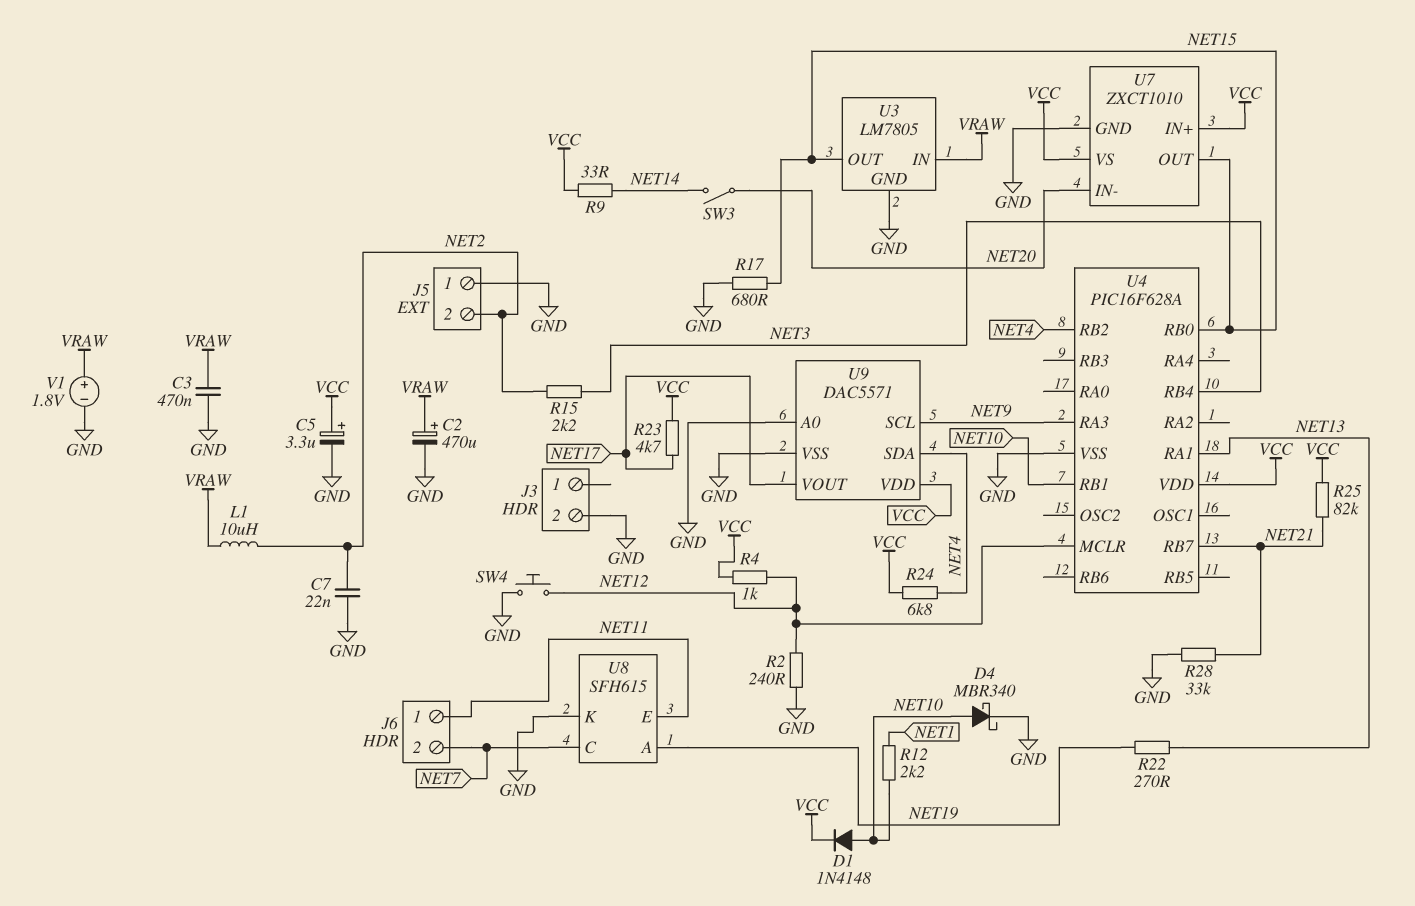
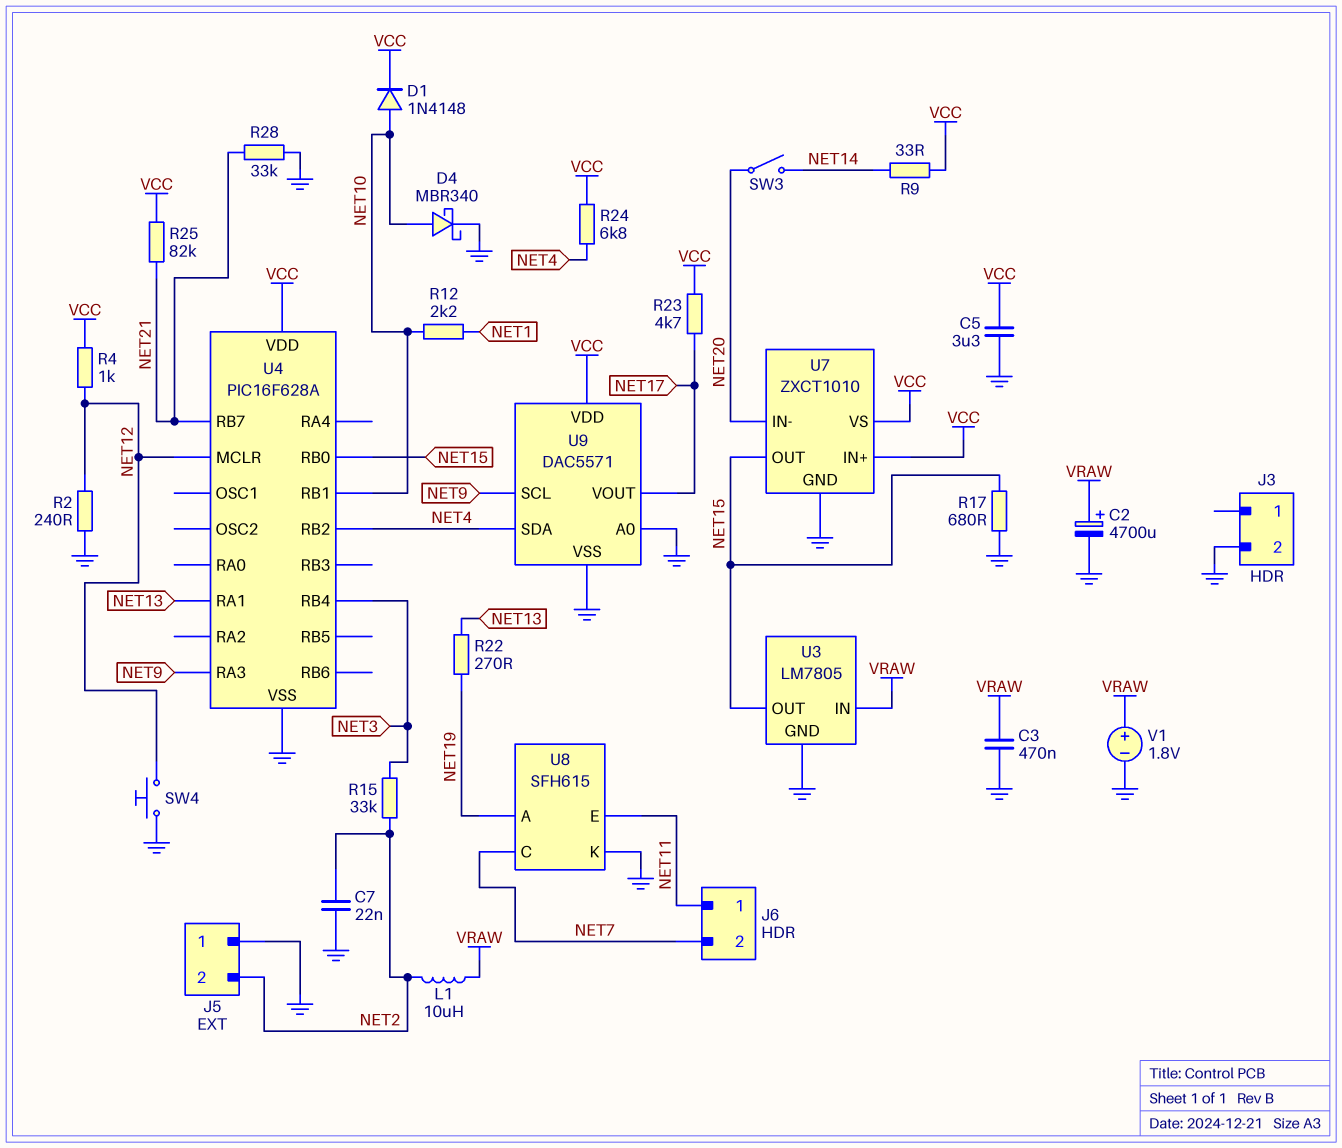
C2: 470uF (plus VRAW, minus GND) -> 4700uF (plus VRAW, minus GND)
C5: 3.3uF (plus VCC, minus GND) -> 3.3uF (GND, VCC)
R15: 2.2k (NET2, NET3) -> 33k (NET2, NET3)

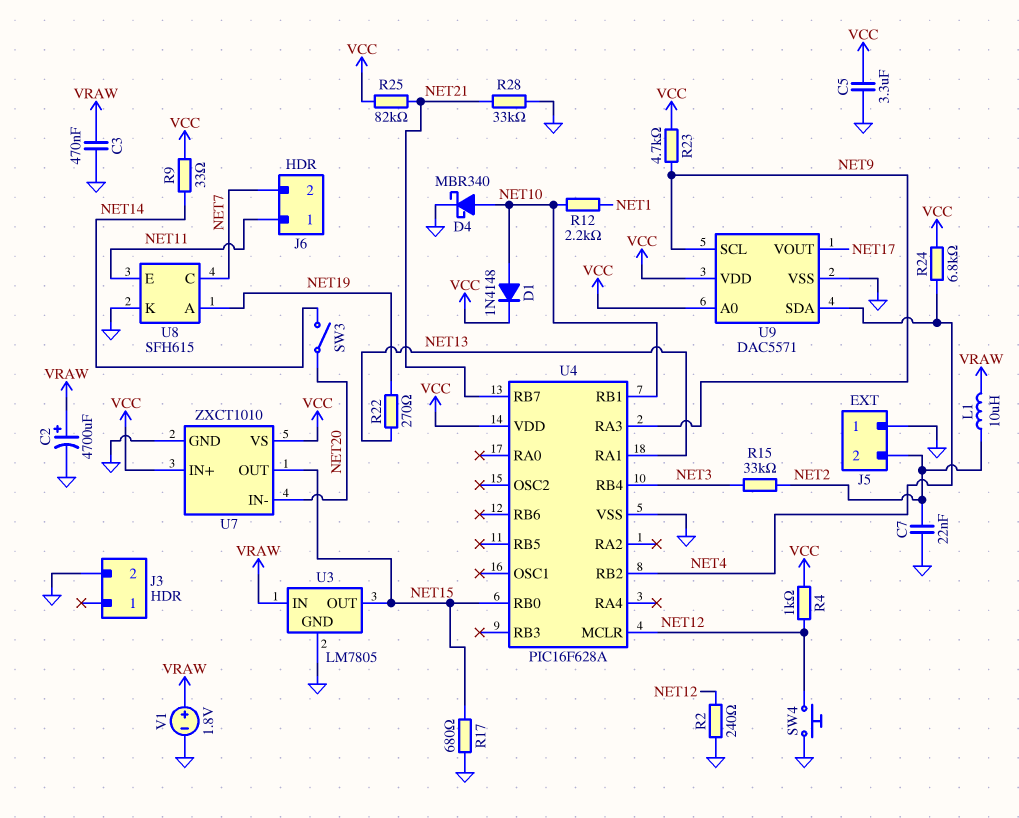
R23: 4.7k (NET17, VCC) -> 4.7k (NET9, VCC)
U9 pin A0: GND -> VCC

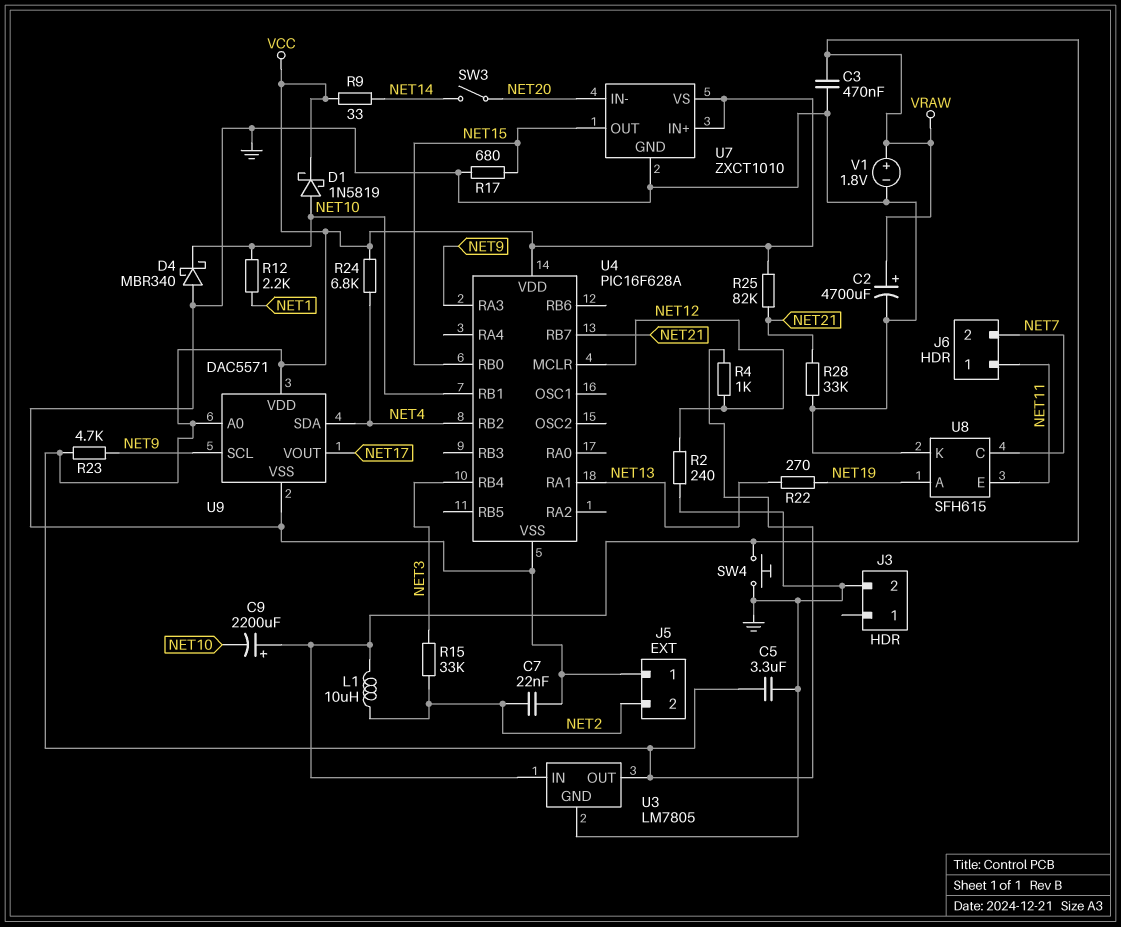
C9: none -> 2200uF (plus VRAW, minus NET10)
D1: diode 1N4148 (A NET10, K VCC) -> schottky 1N5819 (A NET10, K VCC)
D4: schottky MBR340 (A NET10, K GND) -> schottky MBR340 (A GND, K NET10)
SW4: button (GND, NET12) -> button (GND, VRAW)
U3 pin OUT: NET15 -> VCC

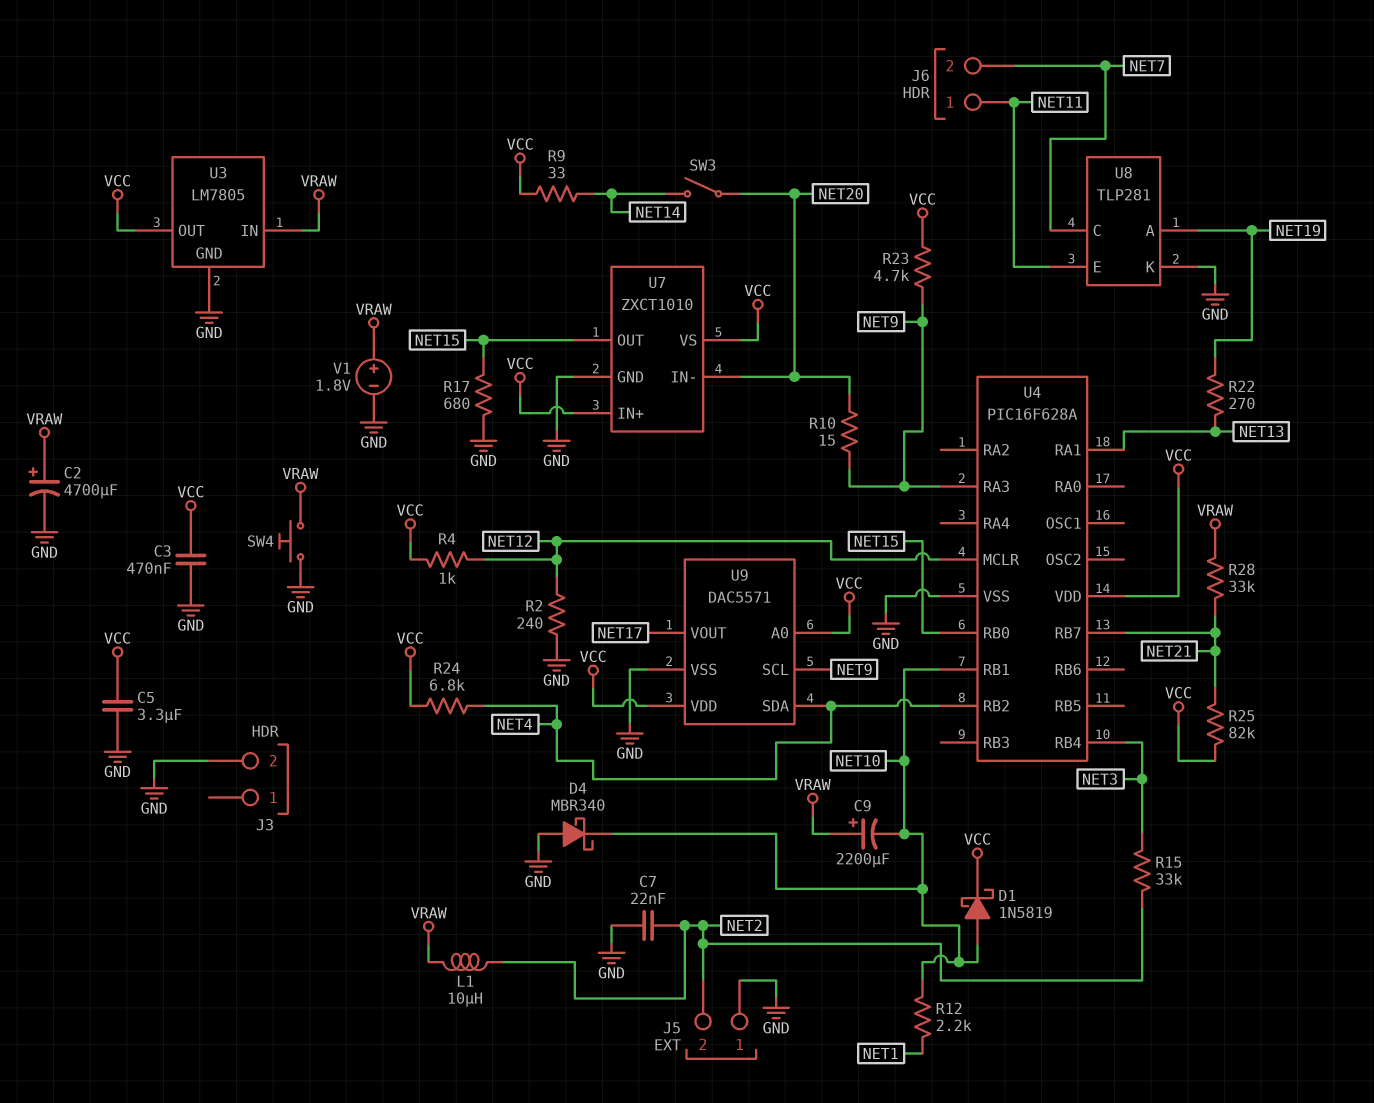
C3: 470nF (GND, VRAW) -> 470nF (GND, VCC)
R10: none -> 15 (NET9, NET20)
R28: 33k (GND, NET21) -> 33k (NET21, VRAW)
U8: SFH615 -> TLP281

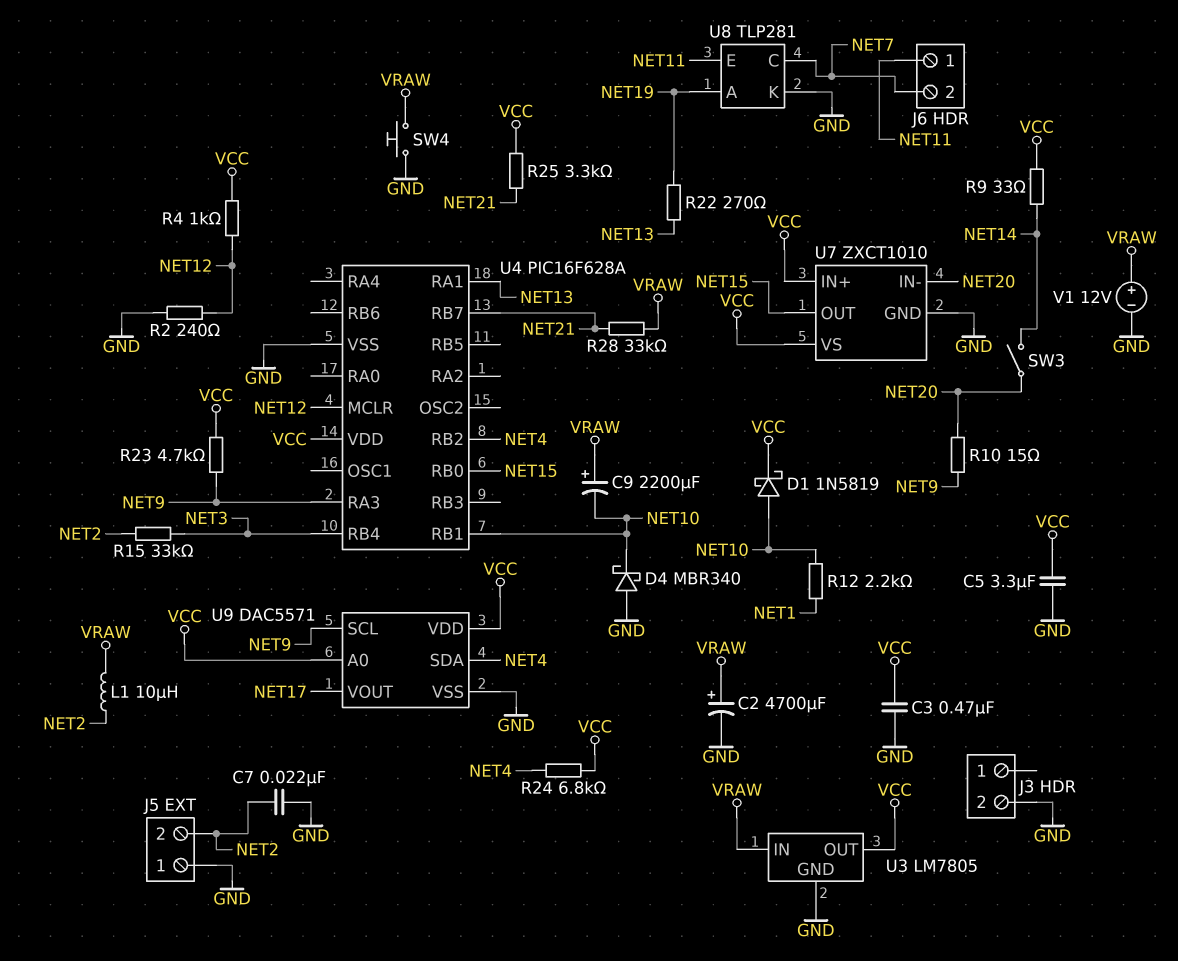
R17: 680 (GND, NET15) -> none
R25: 82k (NET21, VCC) -> 3.3k (NET21, VCC)
V1: 1.8V (plus VRAW, minus GND) -> 12V (plus VRAW, minus GND)

